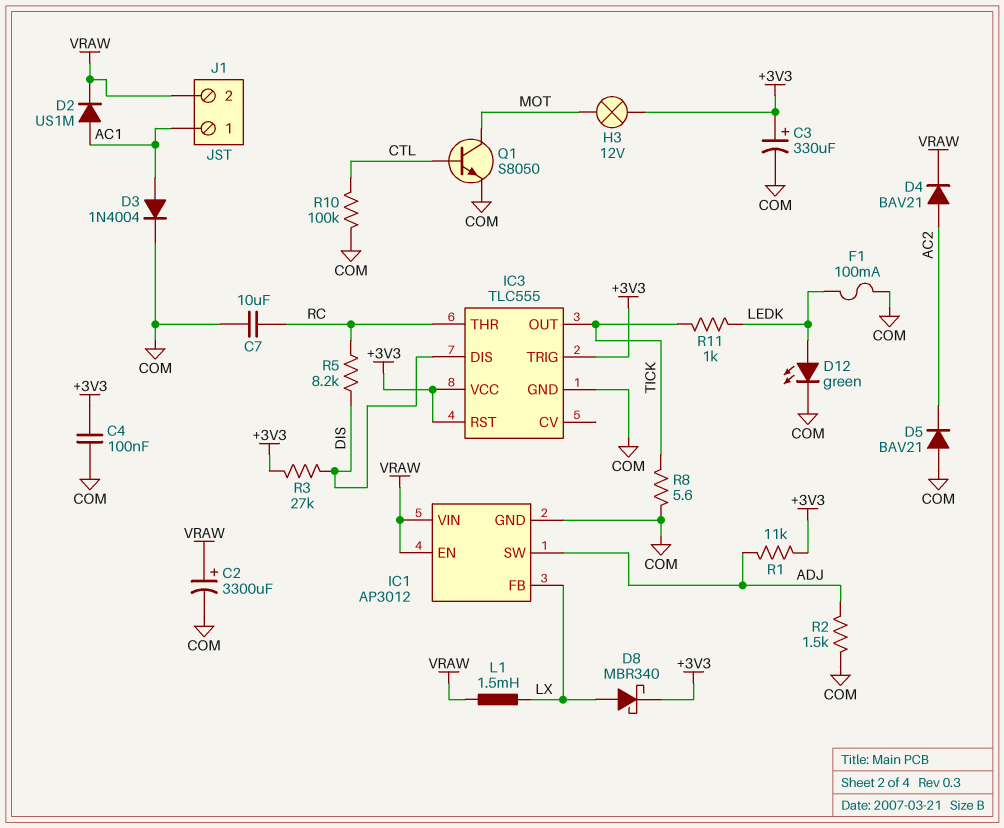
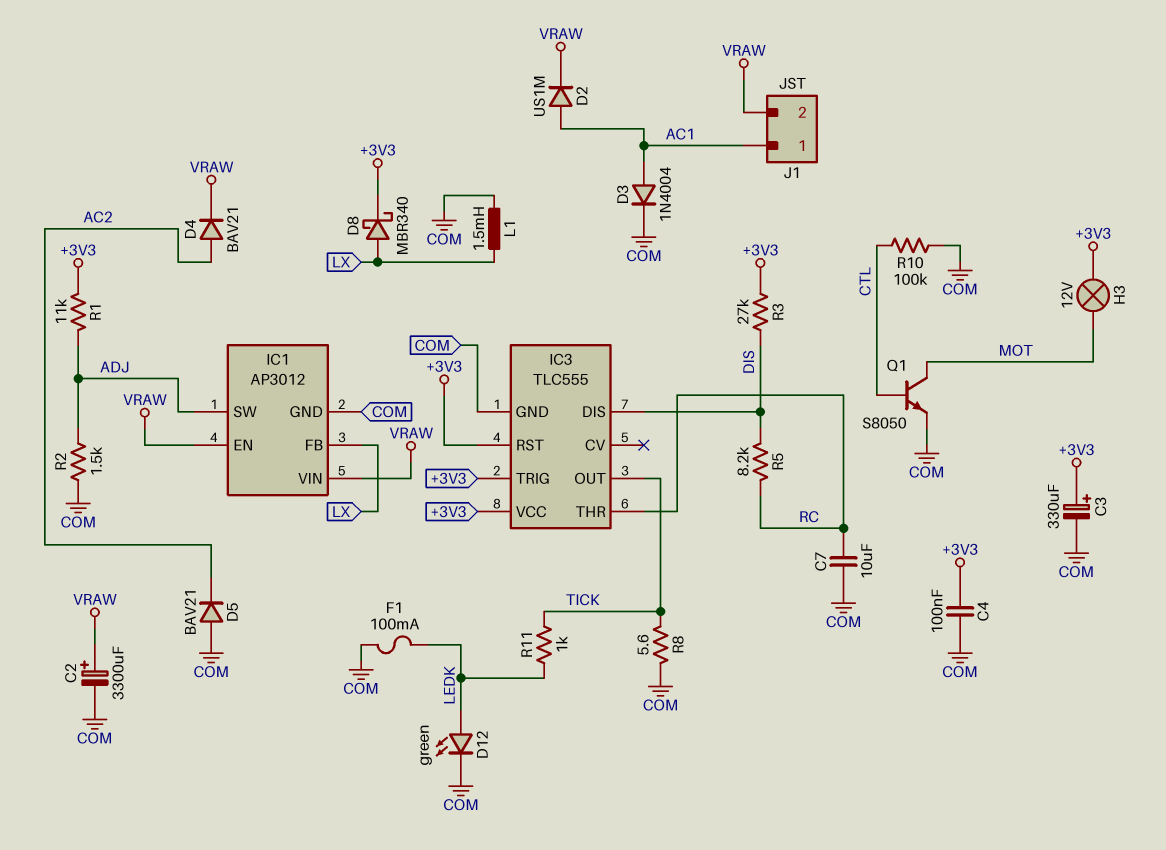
L1: 1.5mH (LX, VRAW) -> 1.5mH (COM, LX)

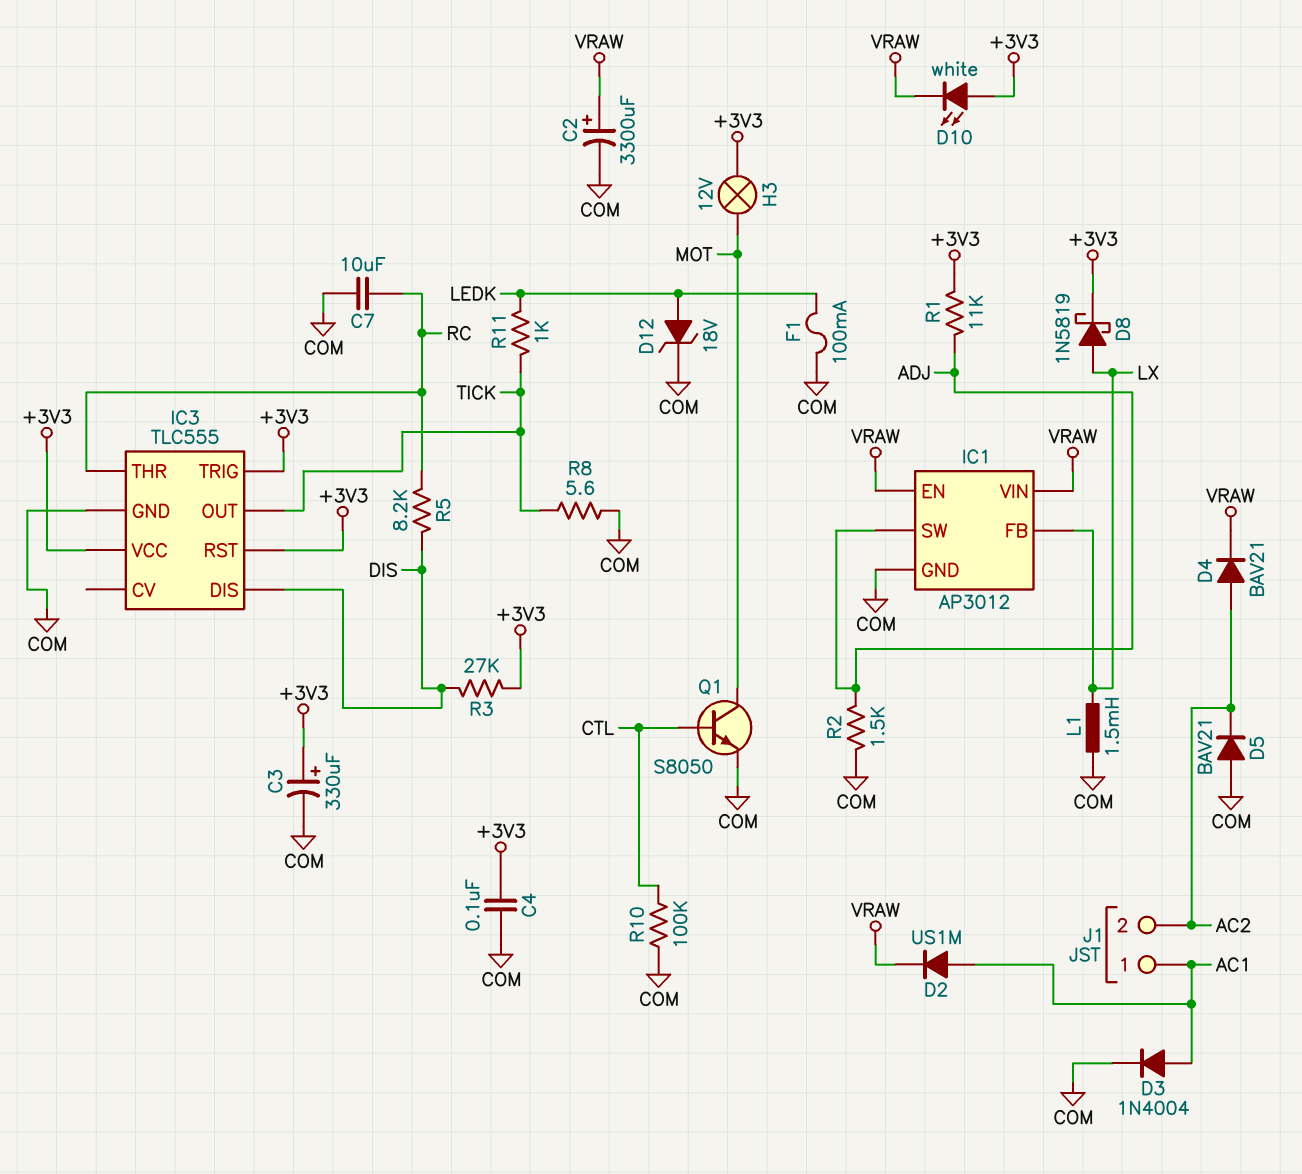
D8: schottky MBR340 (A LX, K +3V3) -> schottky 1N5819 (A LX, K +3V3)
D10: none -> LED white (A +3V3, K VRAW)
D12: LED green (A LEDK, K COM) -> zener 18V (A LEDK, K COM)
J1 pin 2: VRAW -> AC2

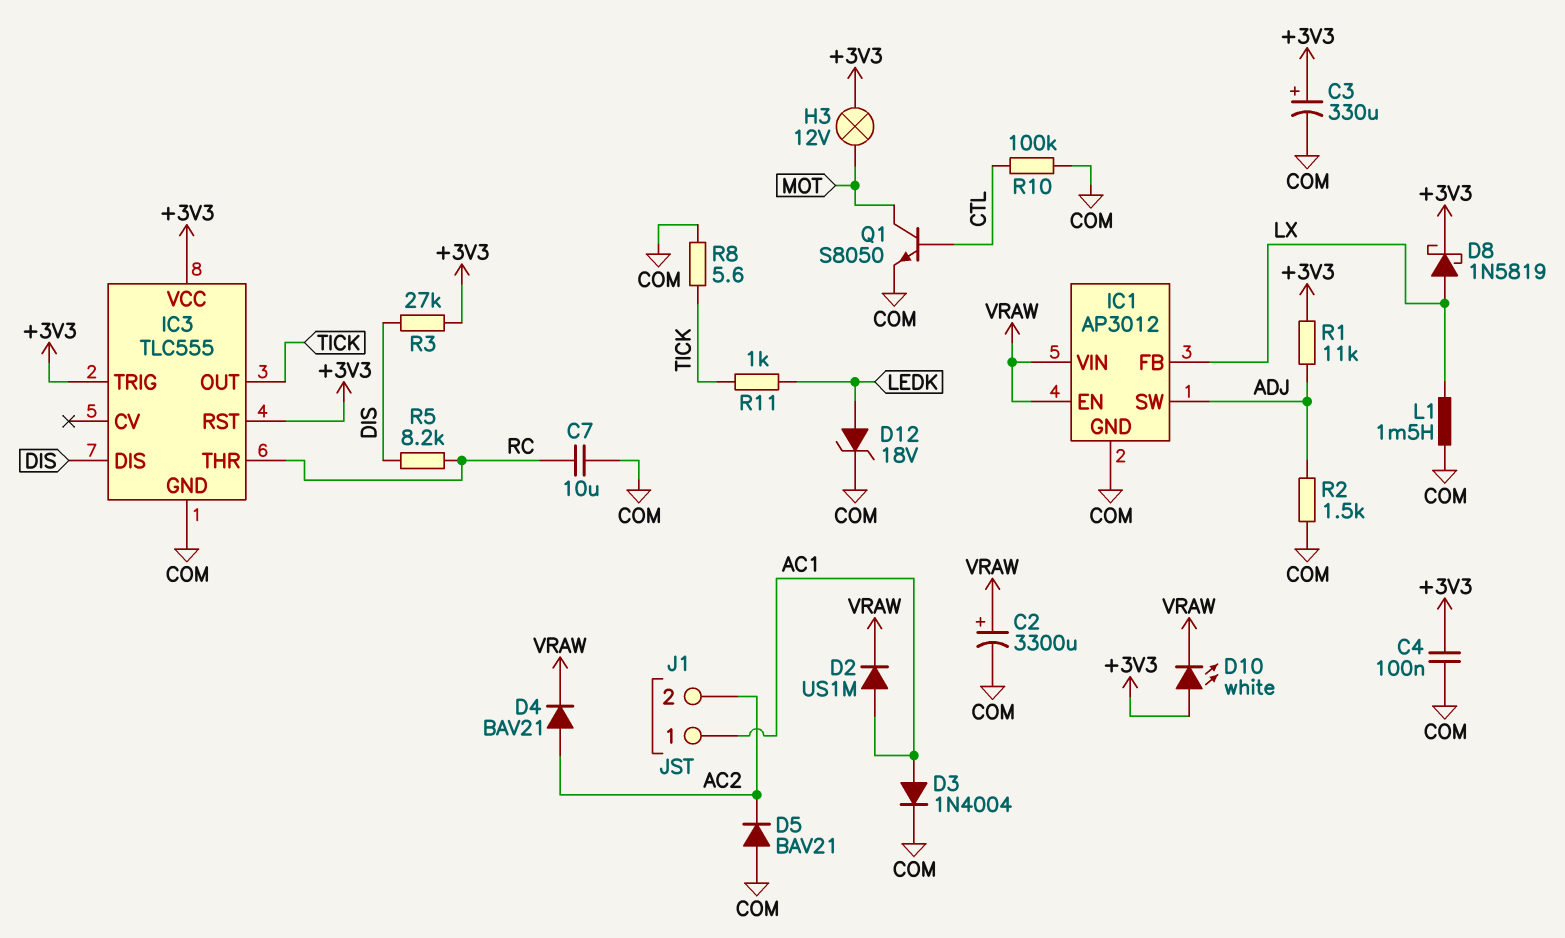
F1: 100mA (COM, LEDK) -> none

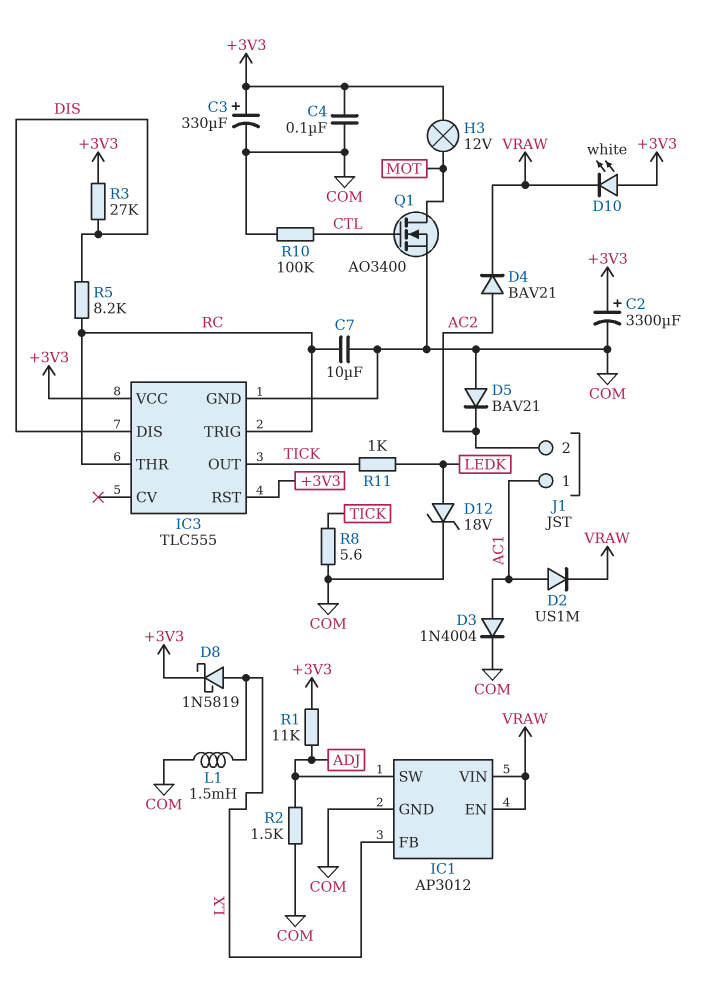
C2: 3300uF (plus VRAW, minus COM) -> 3300uF (plus +3V3, minus COM)
IC3 pin TRIG: +3V3 -> RC
Q1: NPN S8050 (B CTL, C MOT, E COM) -> NMOS AO3400 (G CTL, D MOT, S COM)

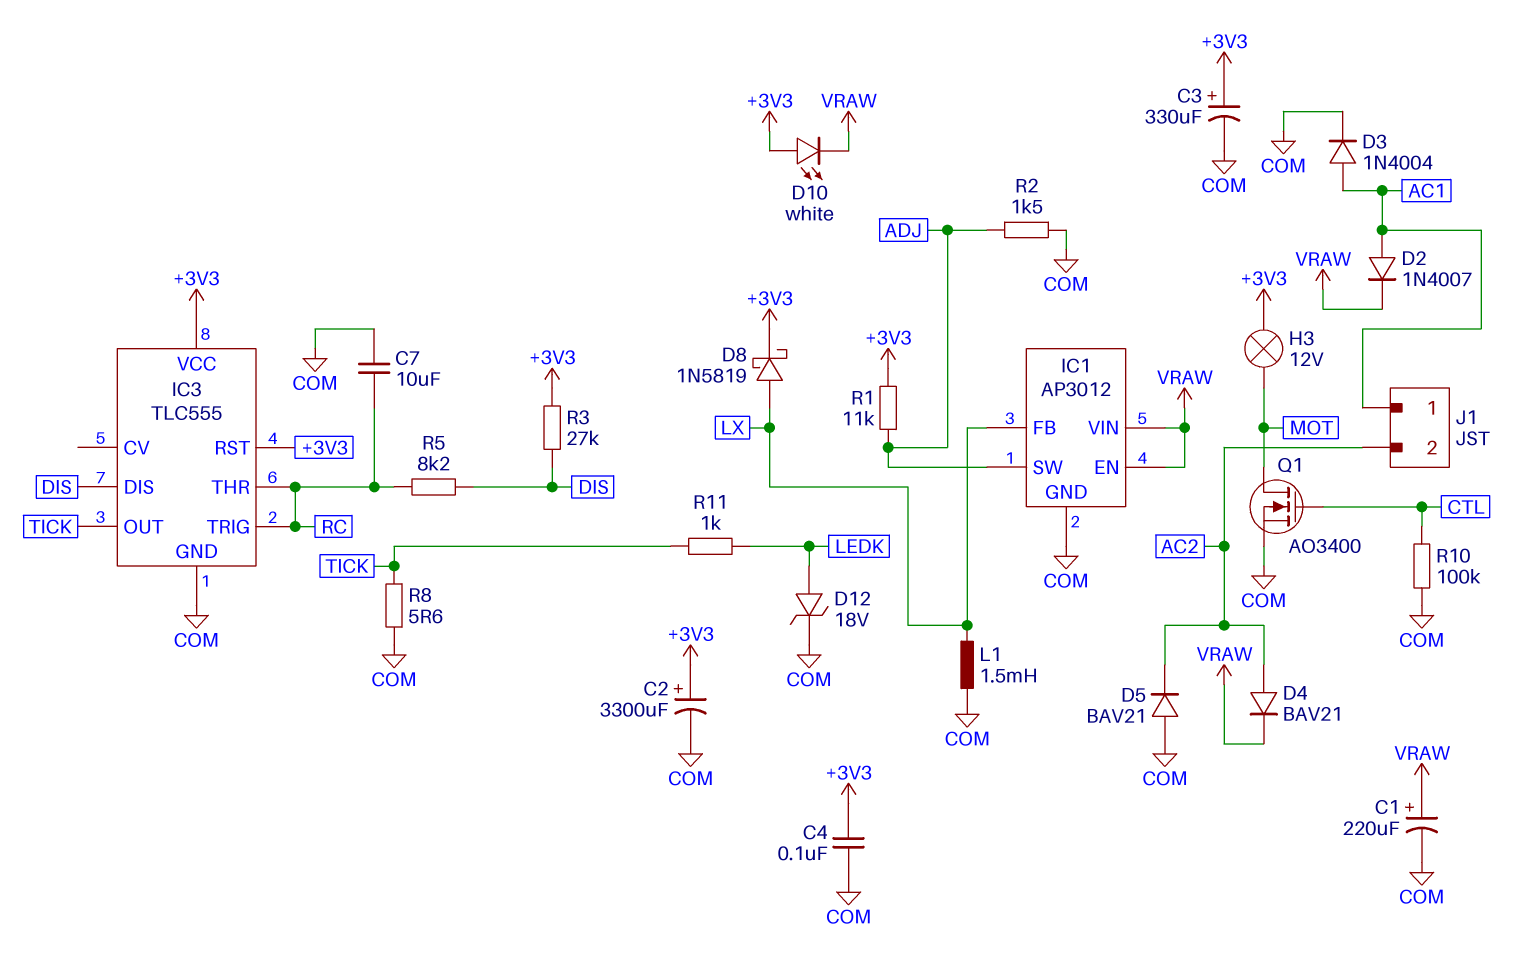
C1: none -> 220uF (plus VRAW, minus COM)
D2: diode US1M (A AC1, K VRAW) -> diode 1N4007 (A AC1, K VRAW)

